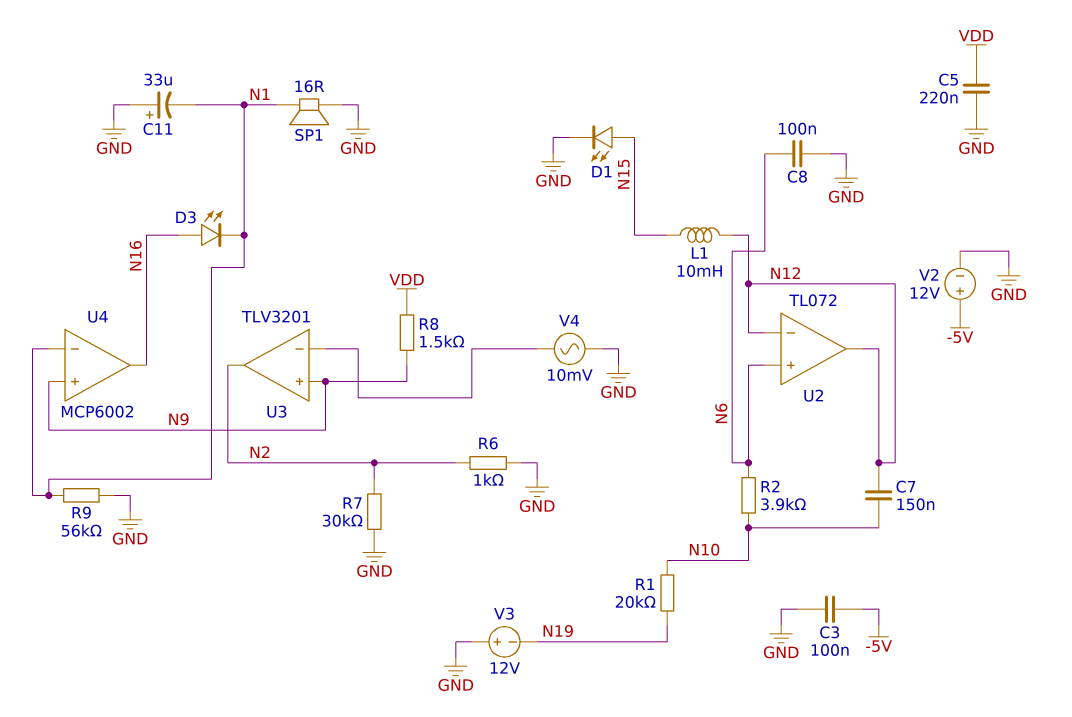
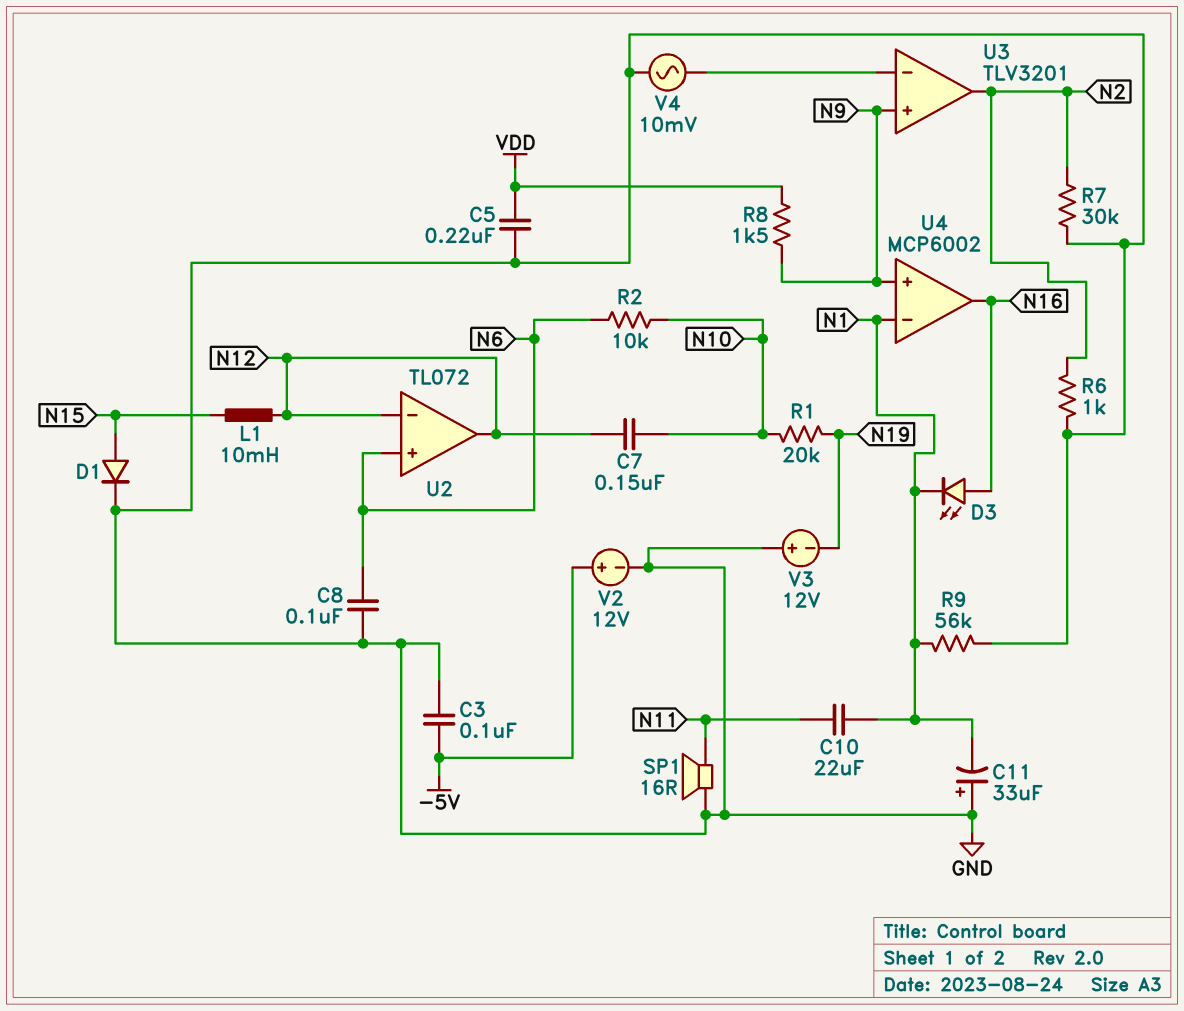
C10: none -> 22uF (N1, N11)
D1: LED (A N15, K GND) -> diode (A N15, K GND)
R2: 3.9k (N6, N10) -> 10k (N6, N10)
SP1: speaker 16R (GND, N1) -> speaker 16R (GND, N11)

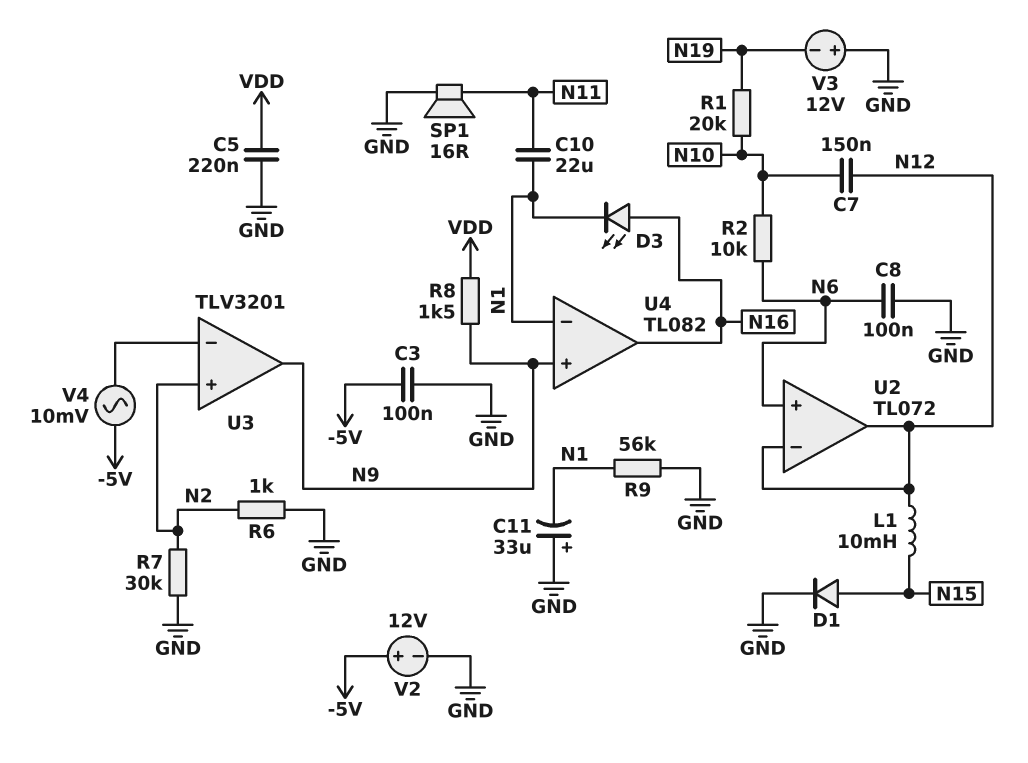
U3 pin in+: N9 -> N2
U3 pin out: N2 -> N9
U4: MCP6002 -> TL082
V4: AC 10mV (GND, U3/in-) -> AC 10mV (-5V, U3/in-)

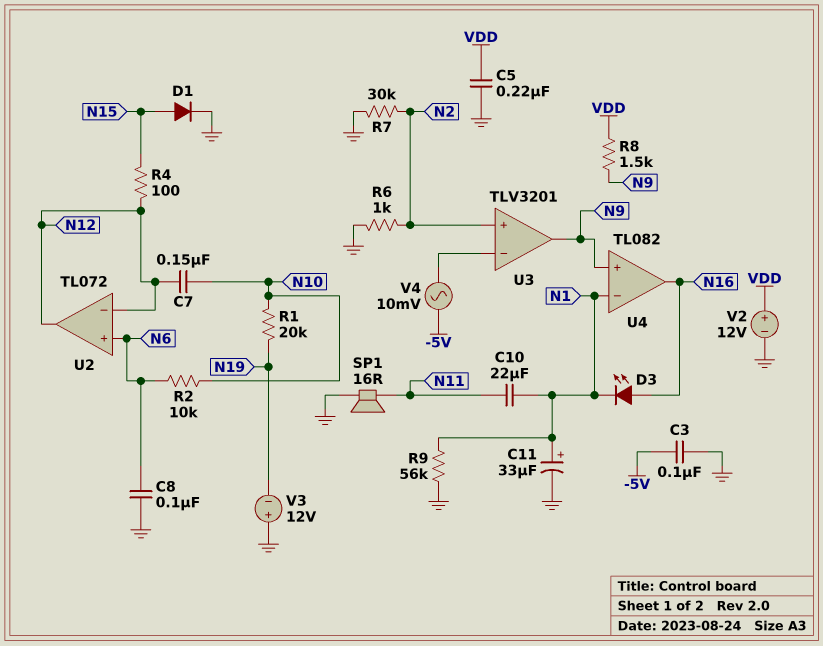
C11: 33uF (plus GND, minus N1) -> 33uF (plus N1, minus GND)
L1: 10mH (N12, N15) -> none
R4: none -> 100 (N12, N15)
V2: 12V (plus -5V, minus GND) -> 12V (plus VDD, minus GND)

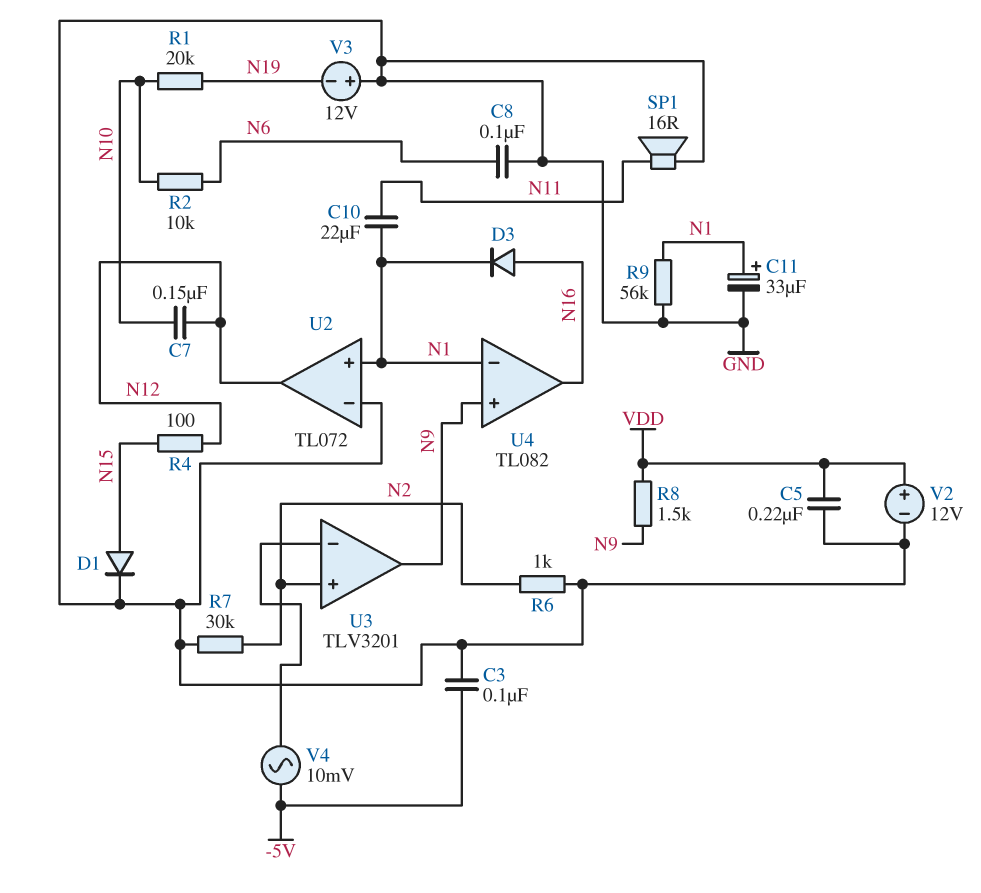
D3: LED (A N16, K N1) -> diode (A N16, K N1)
U2 pin in+: N6 -> N1
U2 pin in-: N12 -> GND

